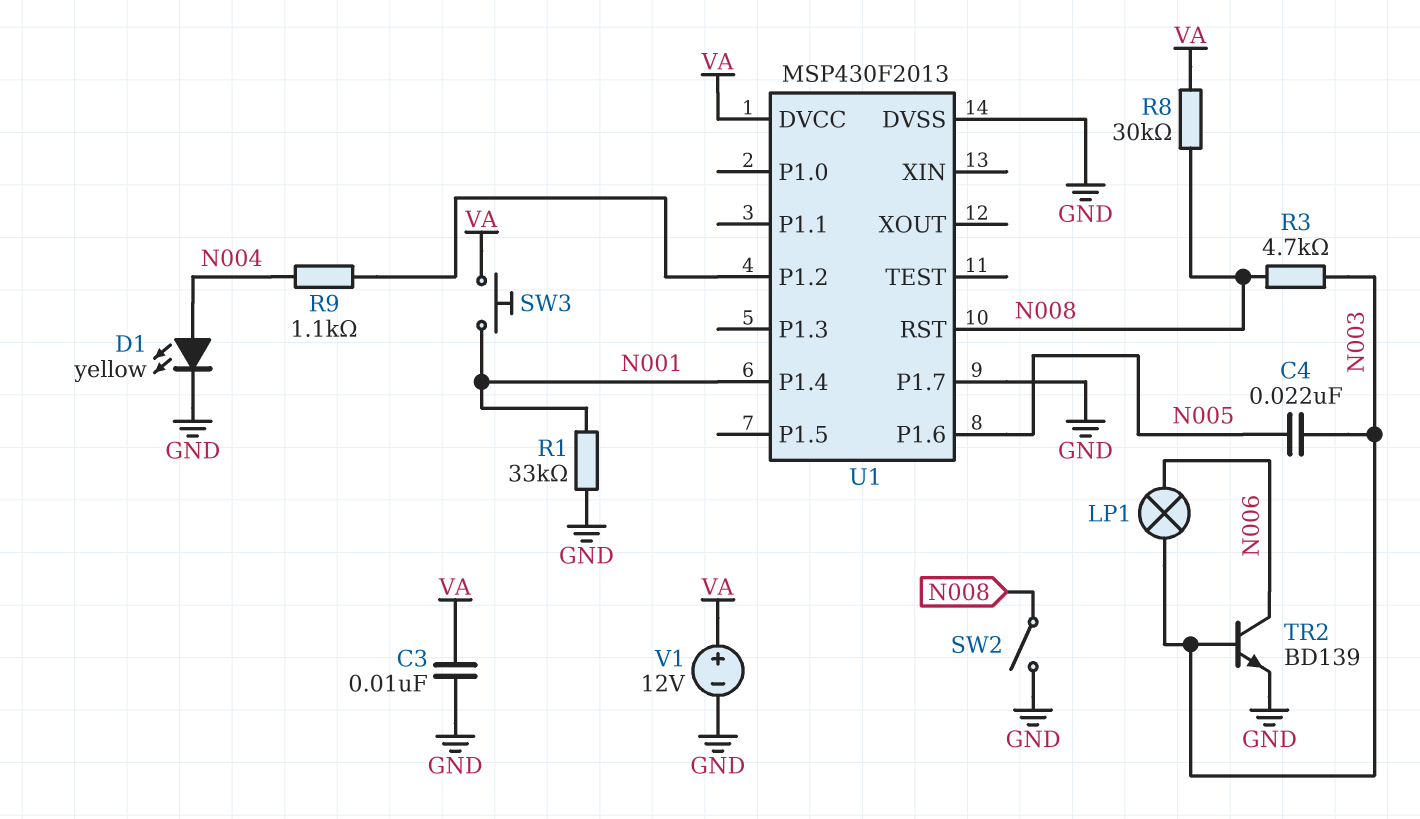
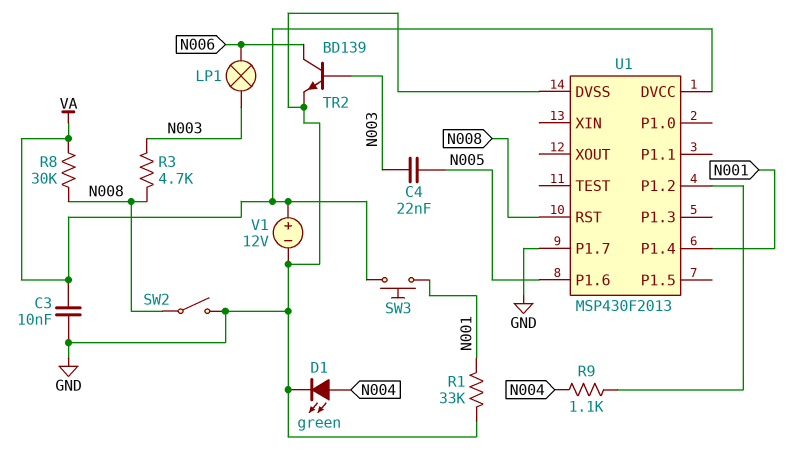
D1: LED yellow (A N004, K GND) -> LED green (A N004, K GND)

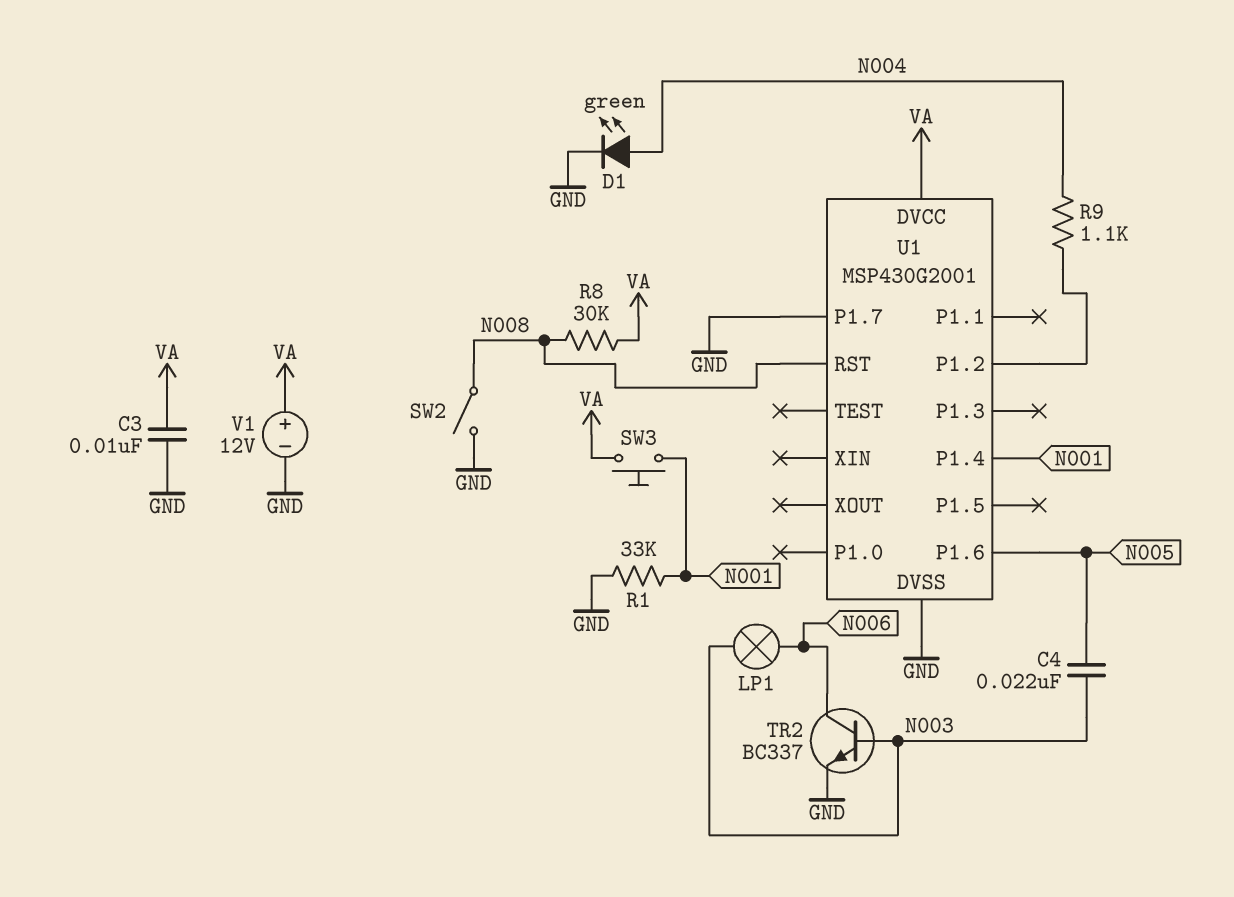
R3: 4.7k (N003, N008) -> none
TR2: NPN BD139 (B N003, C N006, E GND) -> NPN BC337 (B N003, C N006, E GND)
U1: MSP430F2013 -> MSP430G2001

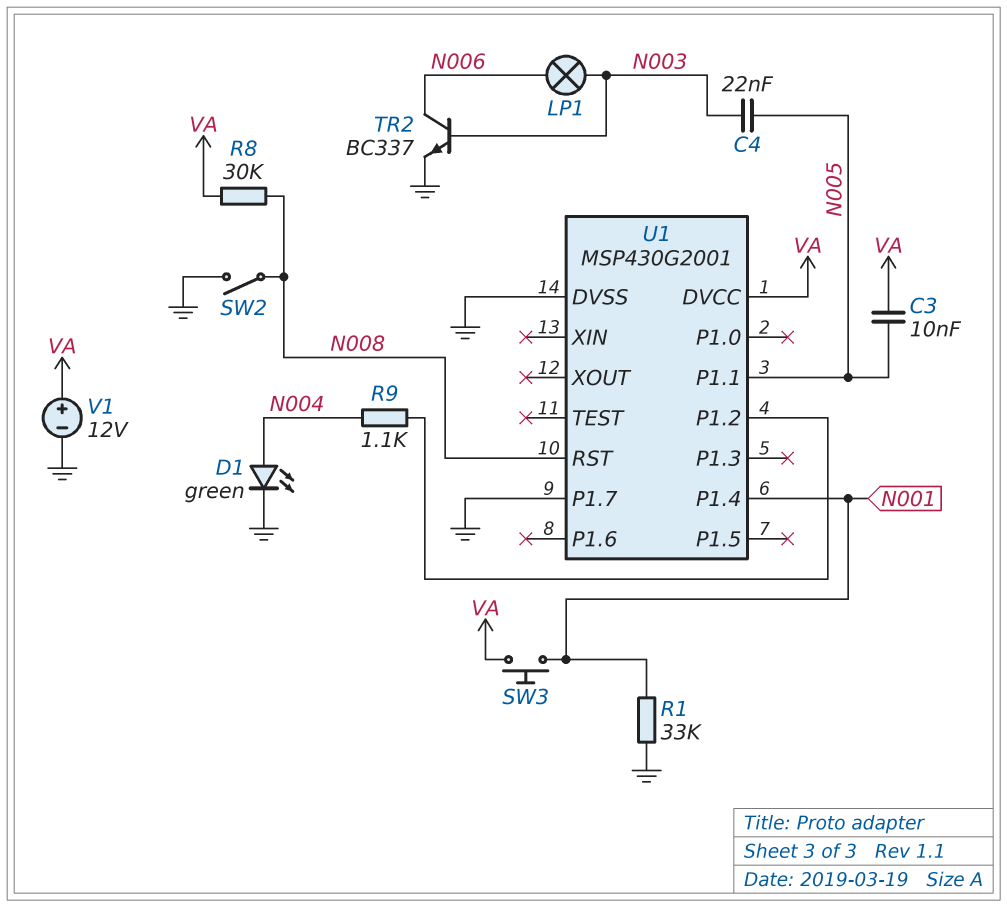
C3: 10nF (GND, VA) -> 10nF (N005, VA)
U1 pin P1.1: none -> N005
U1 pin P1.6: N005 -> none

